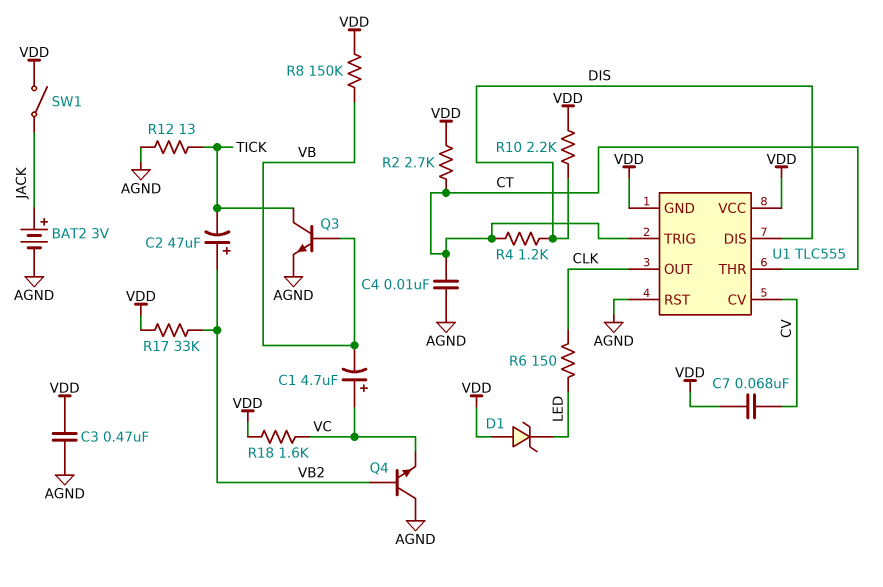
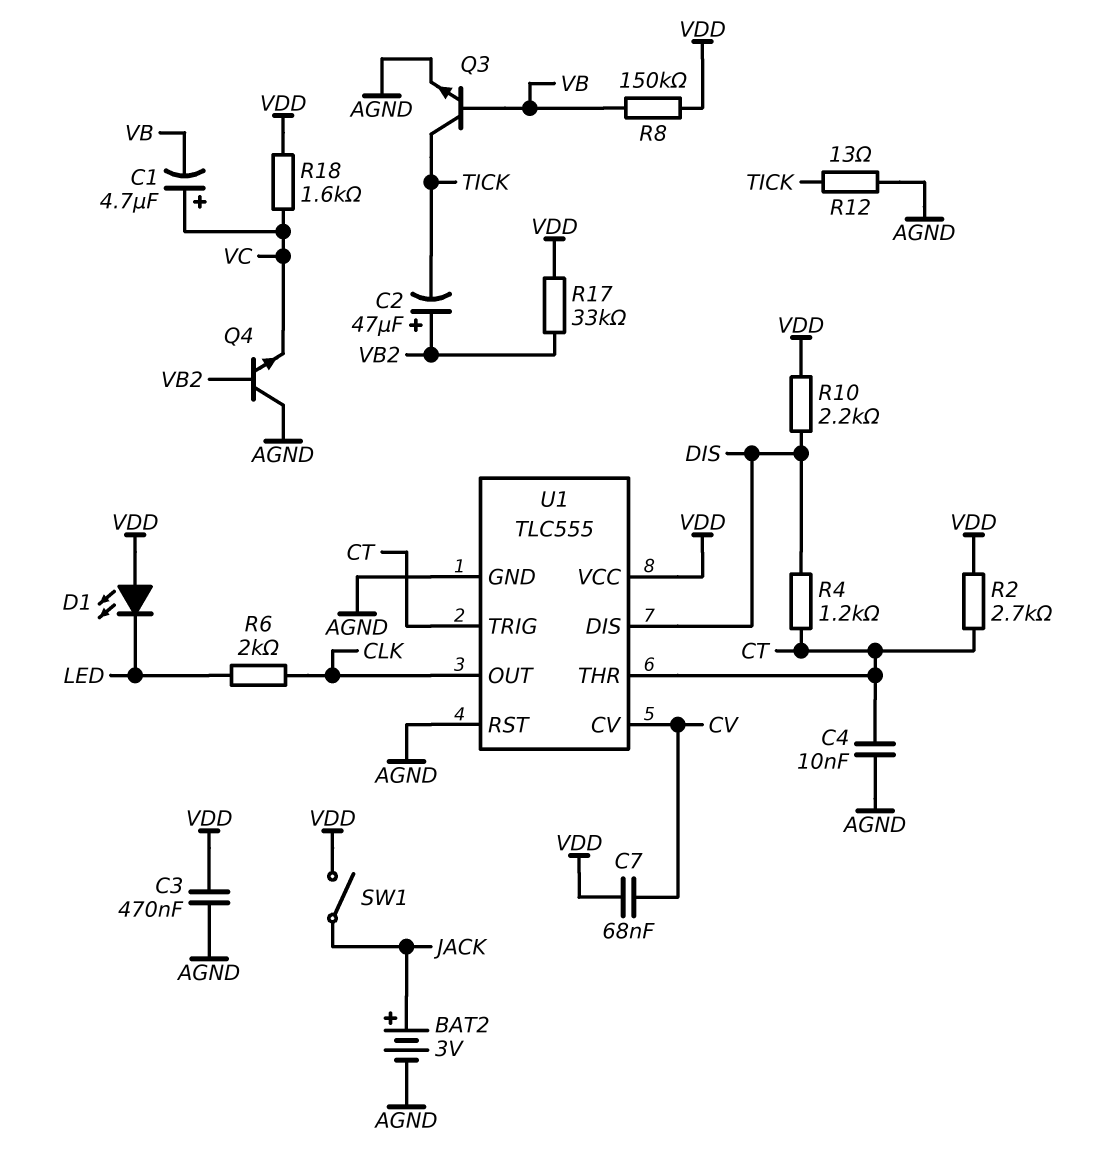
D1: zener (A VDD, K LED) -> LED (A VDD, K LED)
R6: 150 (CLK, LED) -> 2k (CLK, LED)
U1 pin GND: VDD -> AGND

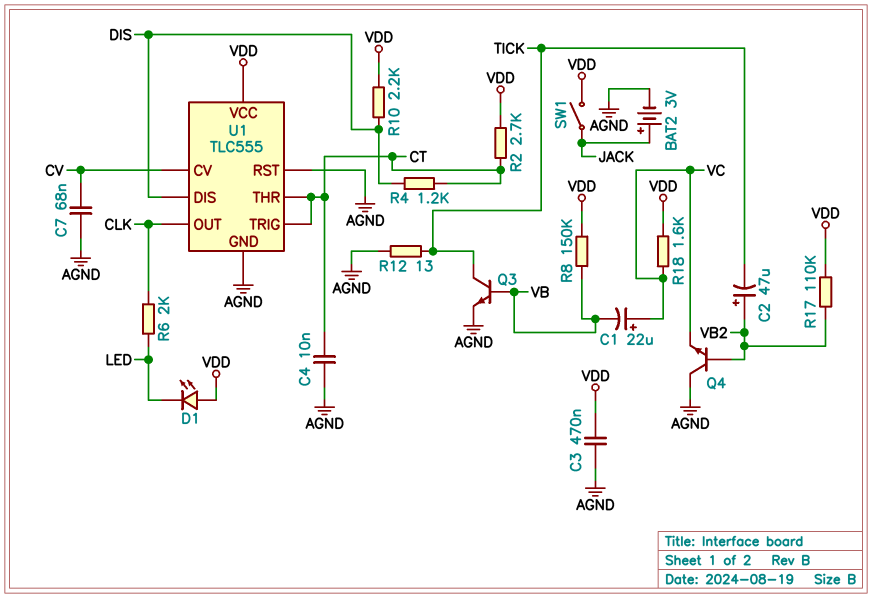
C1: 4.7uF (plus VC, minus VB) -> 22uF (plus VC, minus VB)
C7: 68nF (CV, VDD) -> 68nF (AGND, CV)
R17: 33k (VB2, VDD) -> 110k (VB2, VDD)

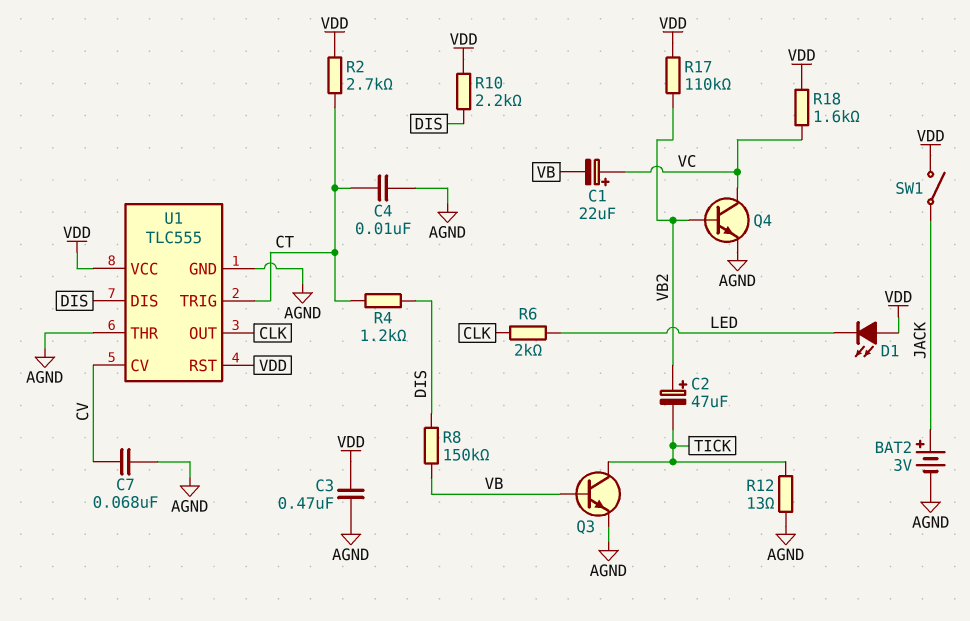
Q4: NPN (B VB2, C AGND, E VC) -> NPN (B VB2, C VC, E AGND)
R8: 150k (VB, VDD) -> 150k (DIS, VB)
U1 pin RST: AGND -> VDD
U1 pin THR: CT -> AGND

